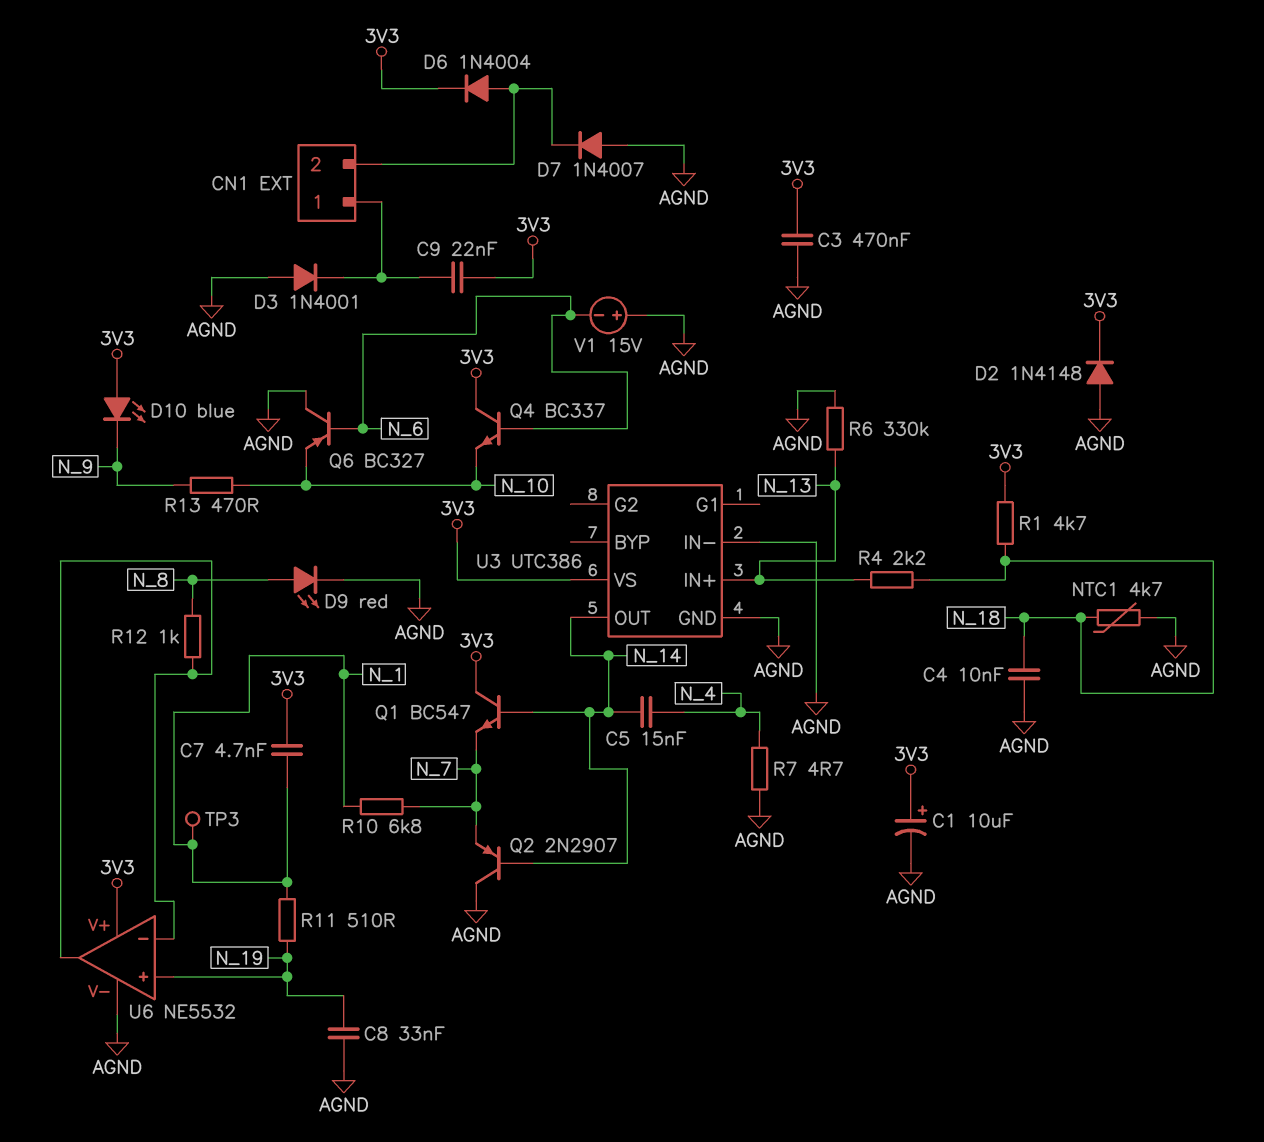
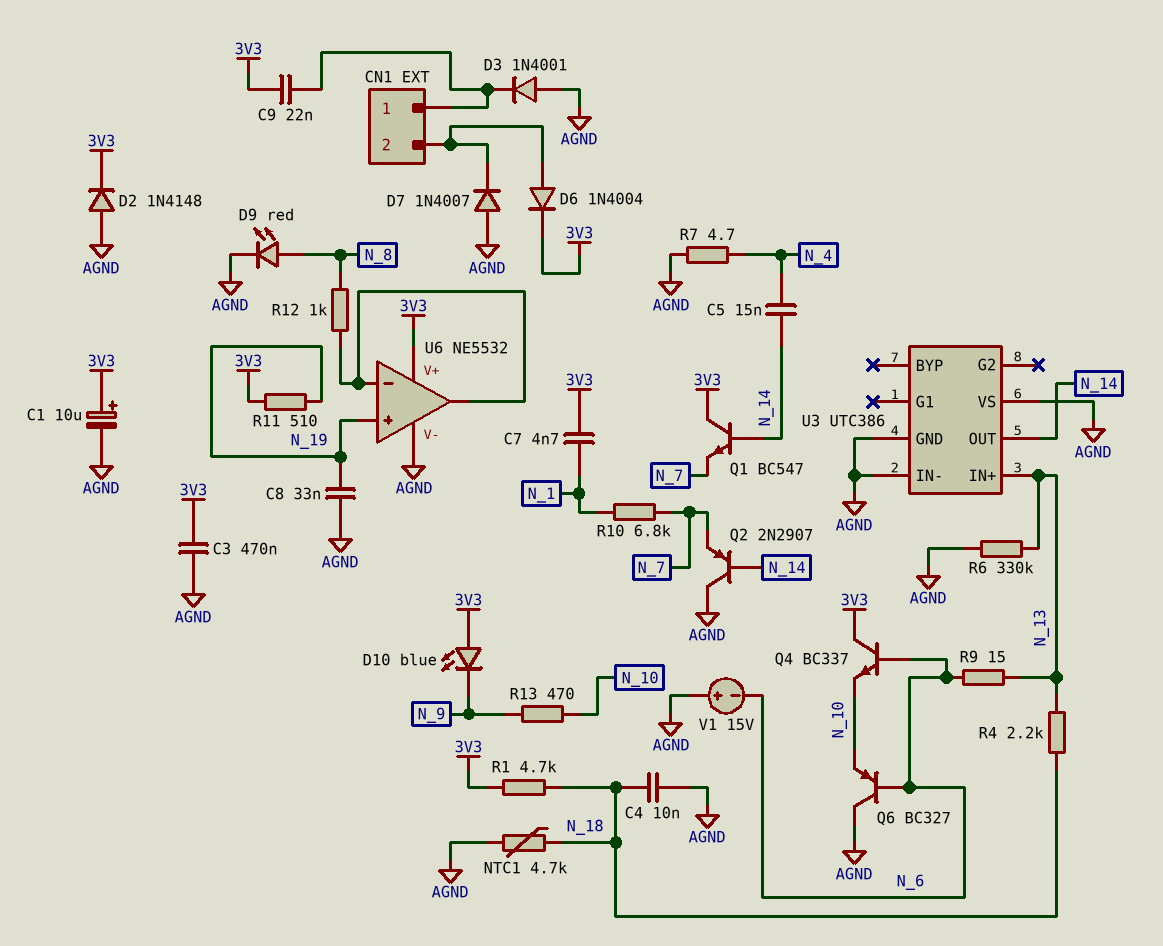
R9: none -> 15 (N_6, N_13)
R11: 510 (N_1, N_19) -> 510 (3V3, N_19)
TP3: test point (N_1) -> none
U3 pin VS: 3V3 -> AGND

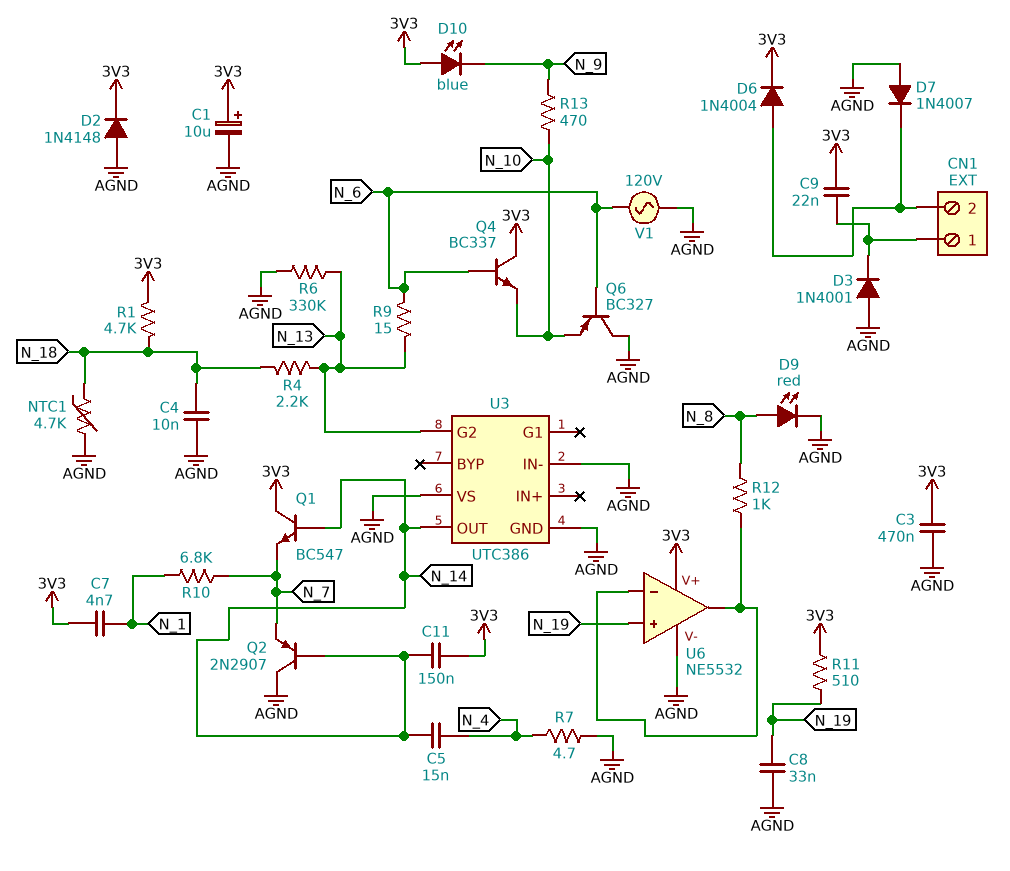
C11: none -> 150nF (3V3, N_14)
U3 pin G2: none -> N_13
U3 pin IN+: N_13 -> none
V1: 15V (plus AGND, minus N_6) -> AC 120V (AGND, N_6)

